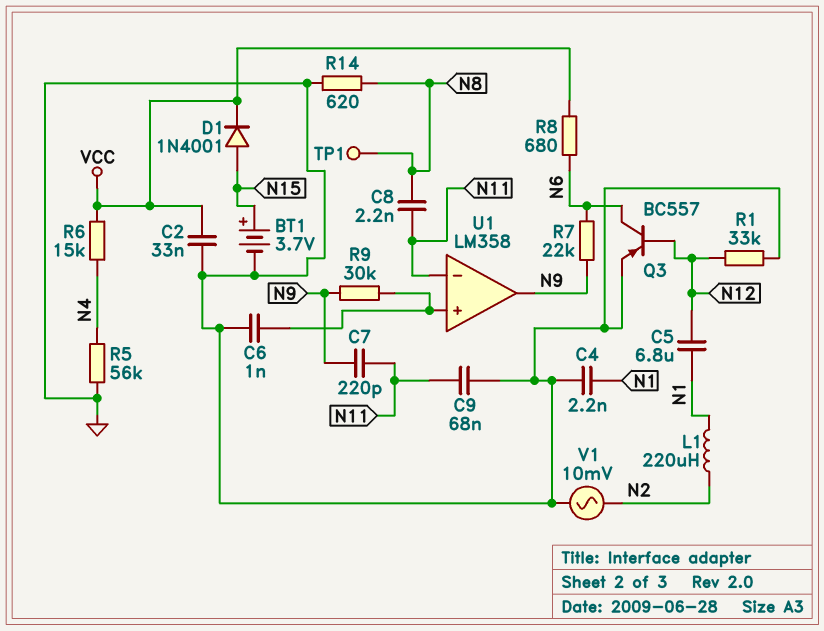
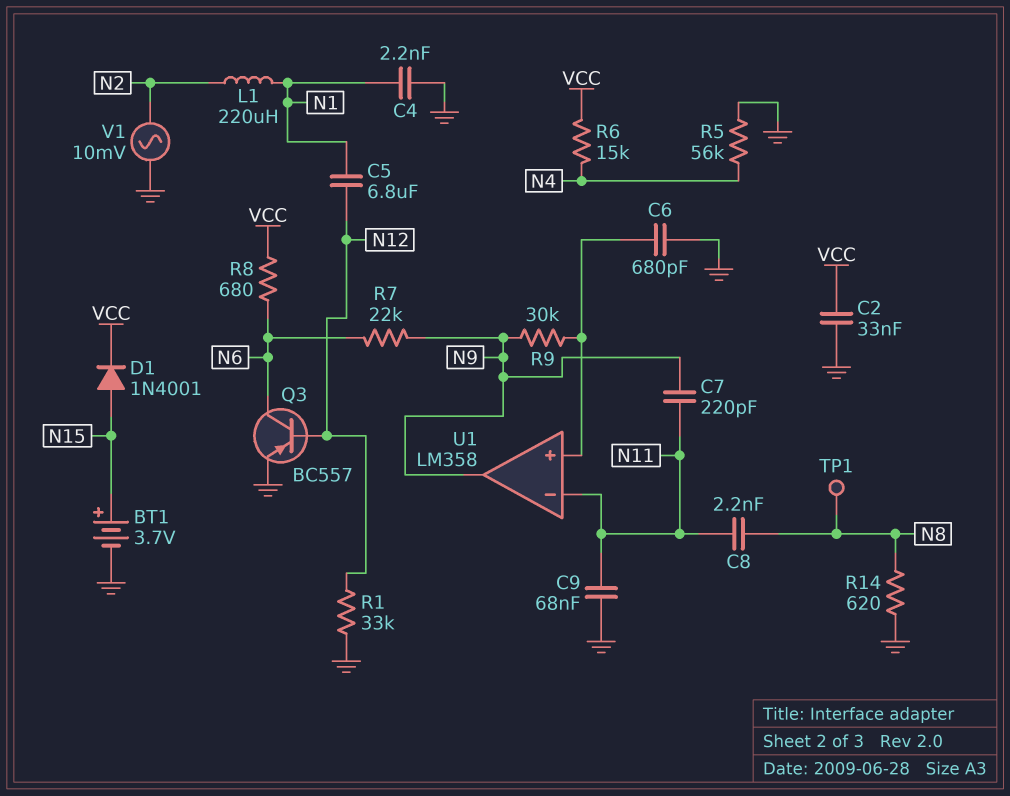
C6: 1nF (GND, U1/in+) -> 680pF (GND, U1/in+)

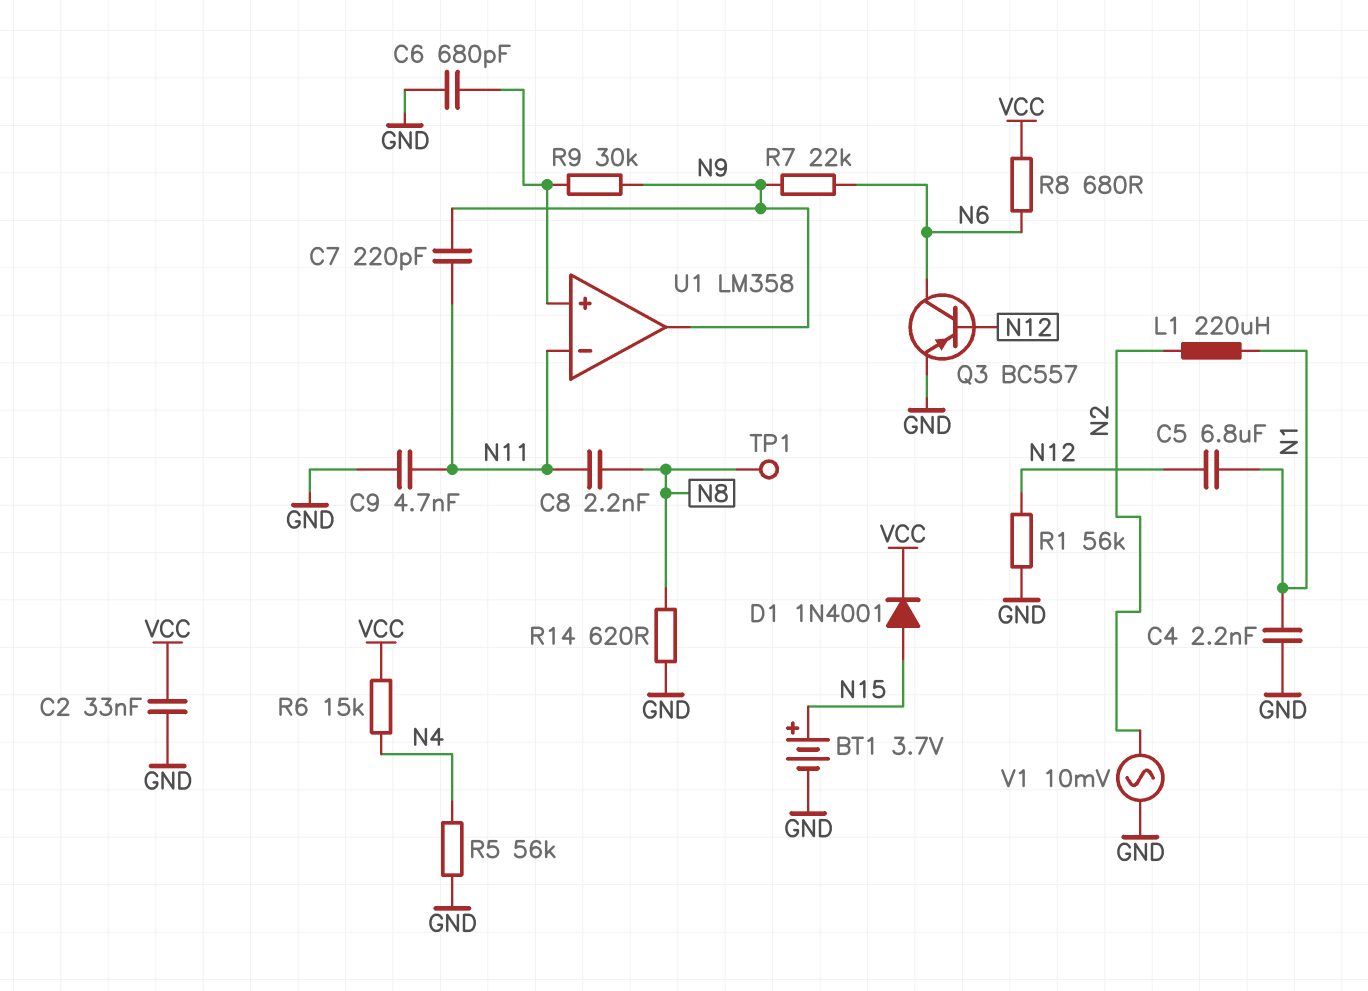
C9: 68nF (GND, N11) -> 4.7nF (GND, N11)
R1: 33k (GND, N12) -> 56k (GND, N12)

